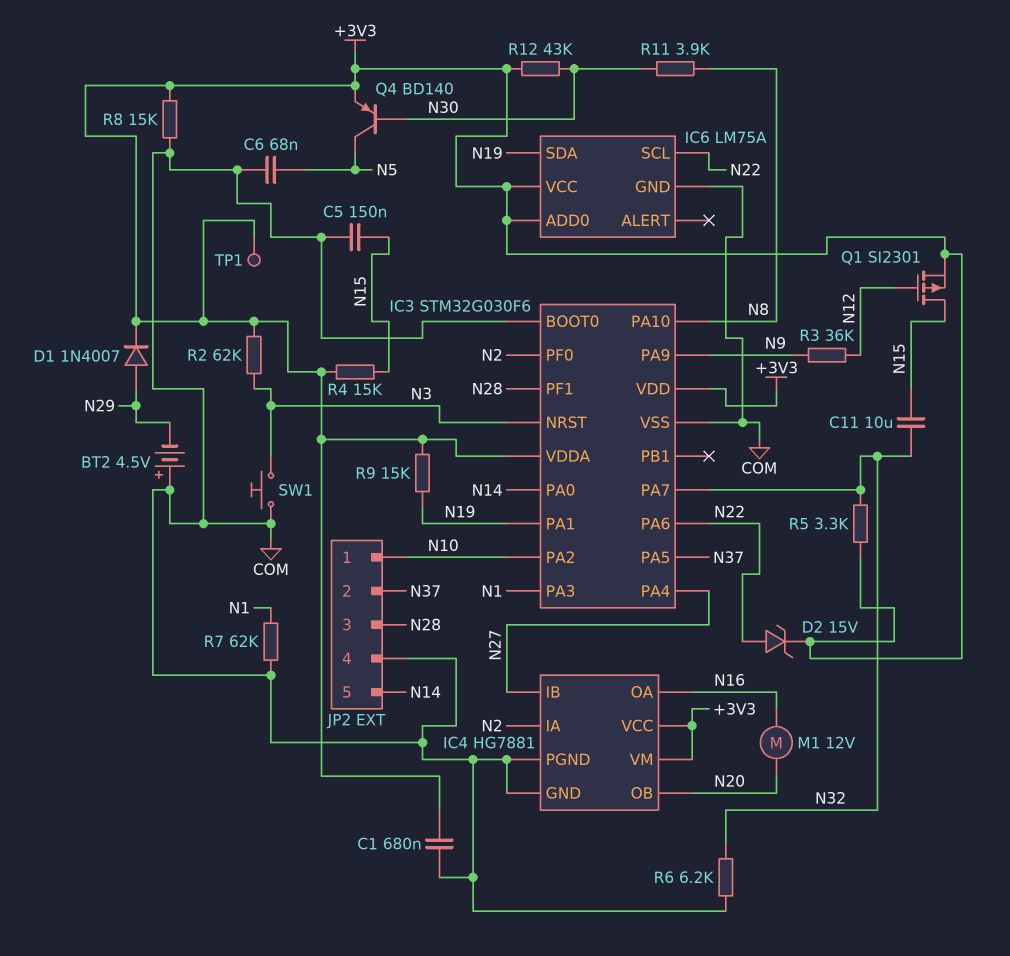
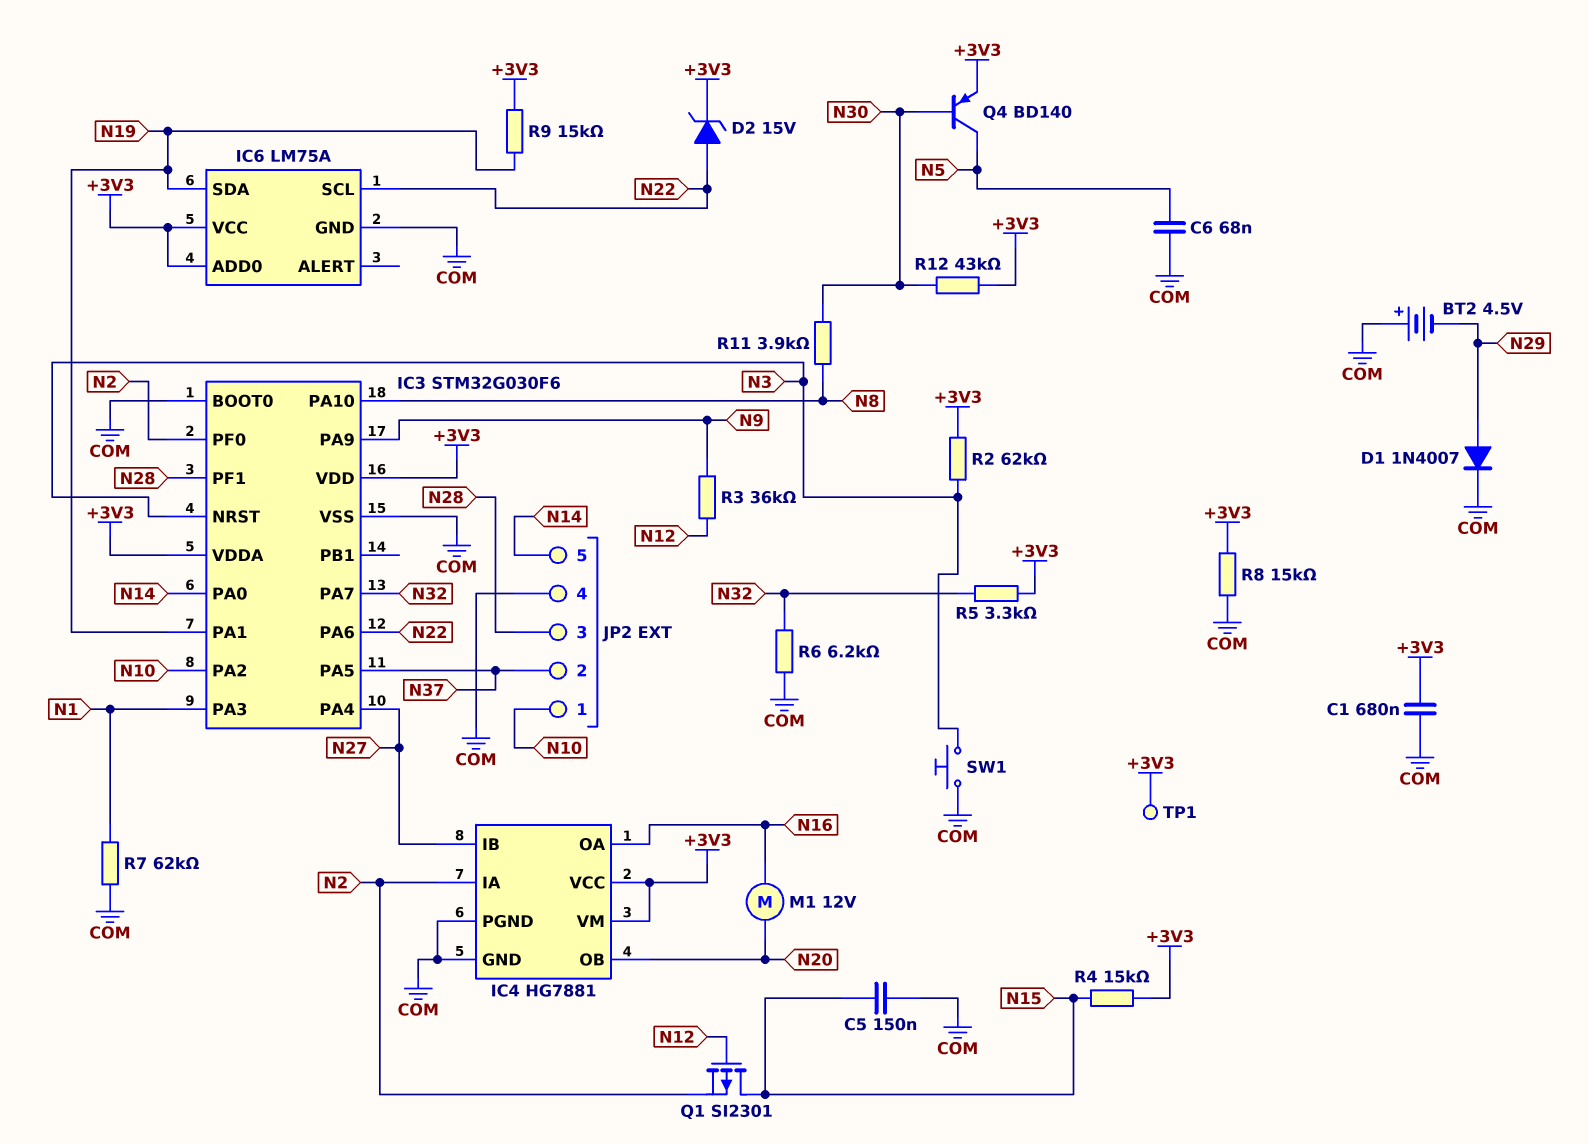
C11: 10uF (N15, N32) -> none
D1: diode 1N4007 (A N29, K +3V3) -> diode 1N4007 (A N29, K COM)
Q1: PMOS SI2301 (G N12, D N15, S +3V3) -> PMOS SI2301 (G N12, D N15, S N2)

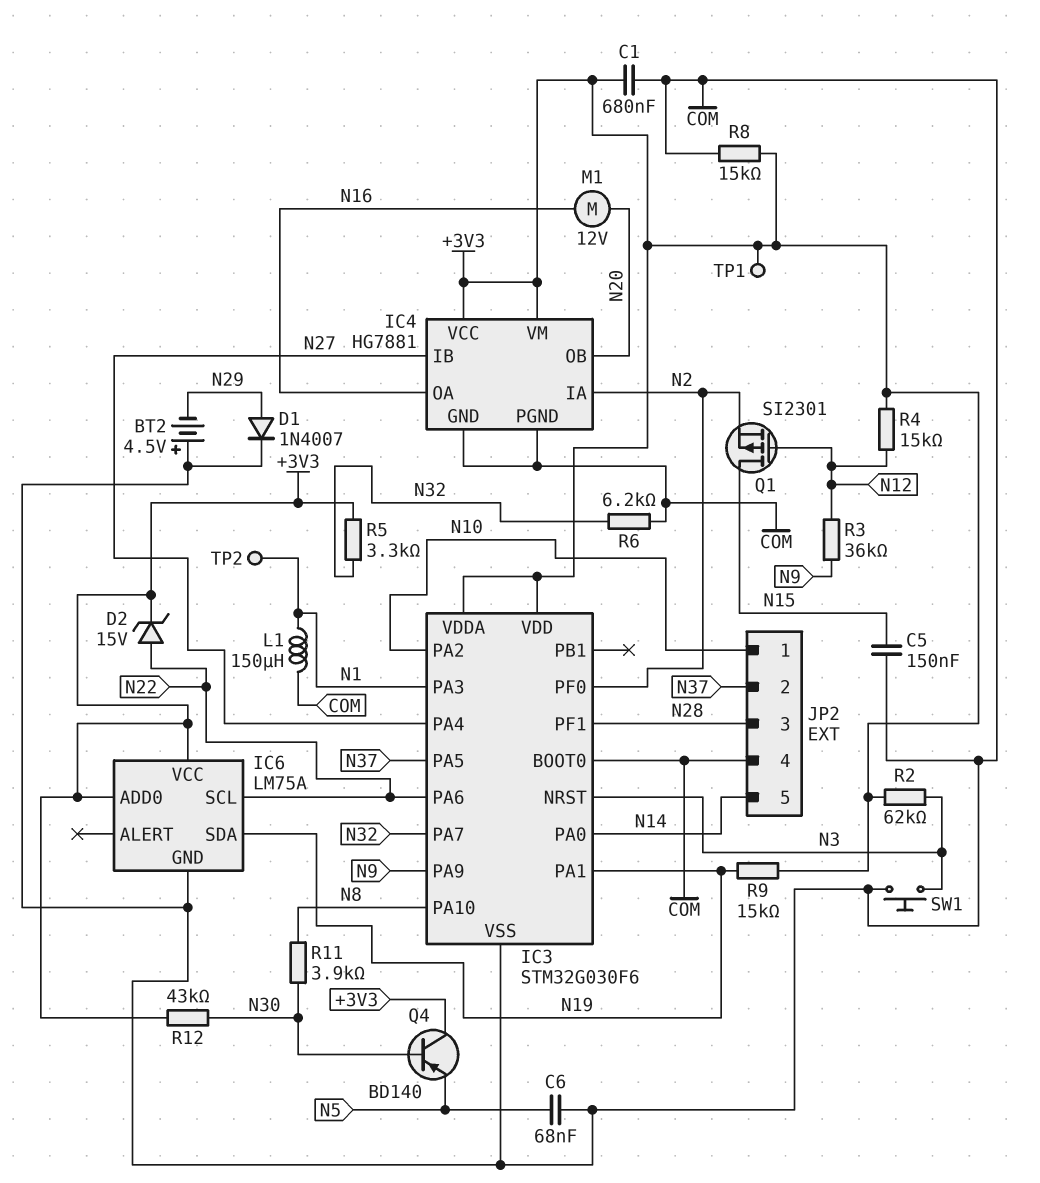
L1: none -> 150uH (COM, N1)
Q4: PNP BD140 (B N30, C N5, E +3V3) -> PNP BD140 (B N30, C +3V3, E N5)
R4: 15k (+3V3, N15) -> 15k (+3V3, N12)
R7: 62k (COM, N1) -> none
TP2: none -> test point (N1)

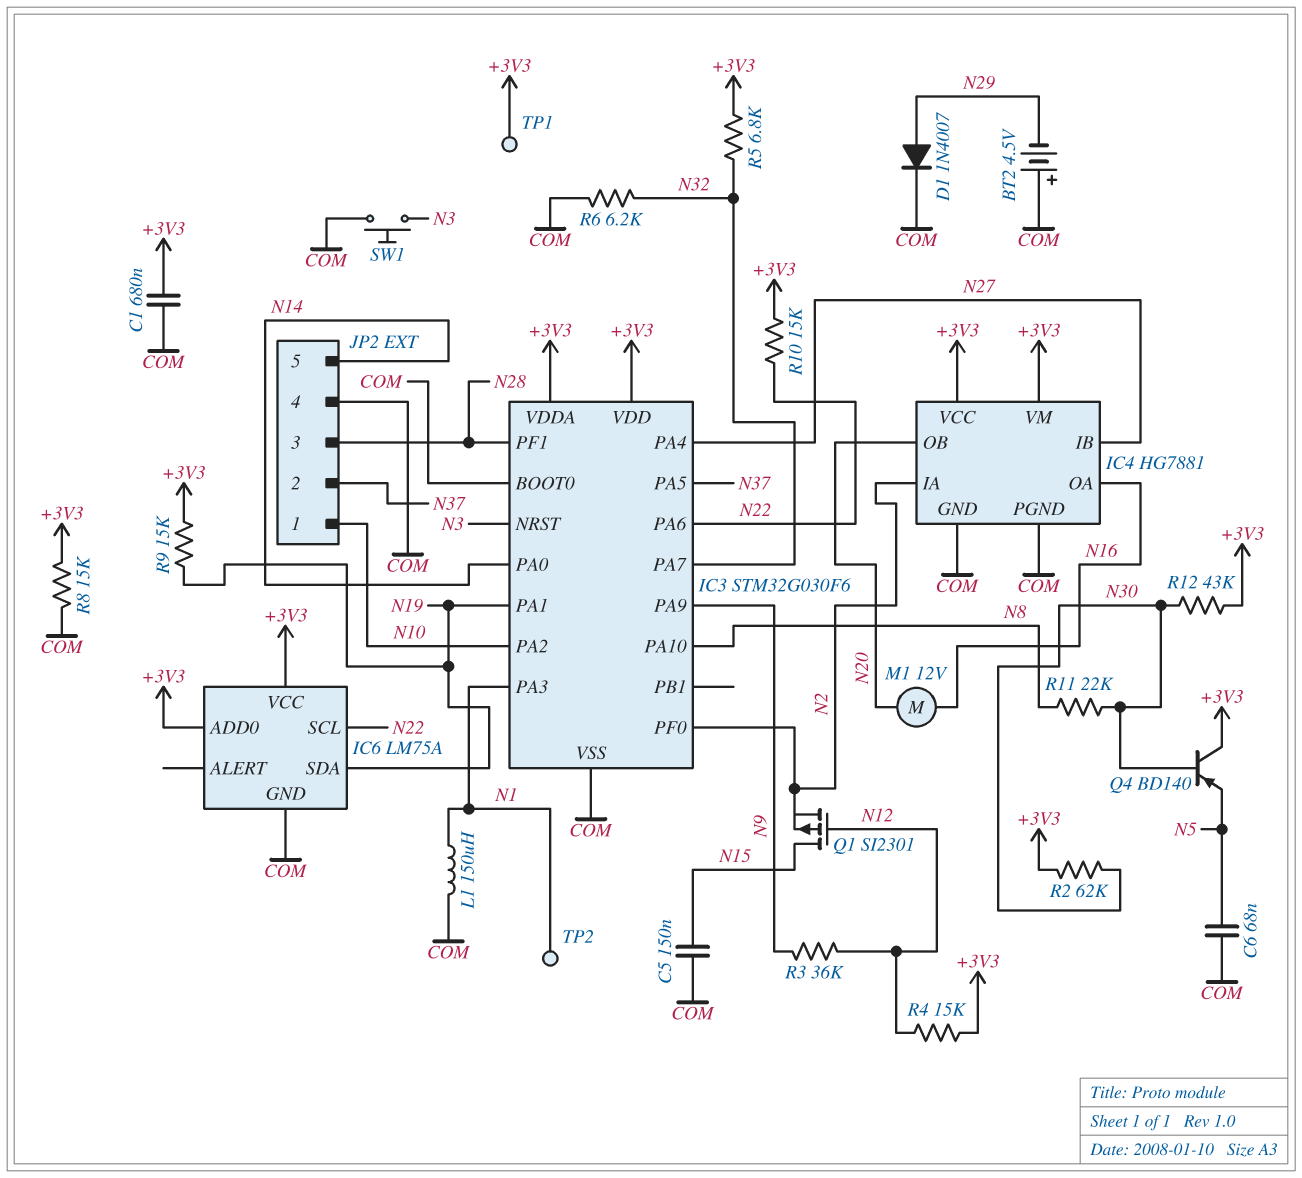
D2: zener 15V (A N22, K +3V3) -> none
R2: 62k (+3V3, N3) -> 62k (+3V3, N30)
R5: 3.3k (+3V3, N32) -> 6.8k (+3V3, N32)
R10: none -> 15k (+3V3, N22)
R11: 3.9k (N8, N30) -> 22k (N8, N30)

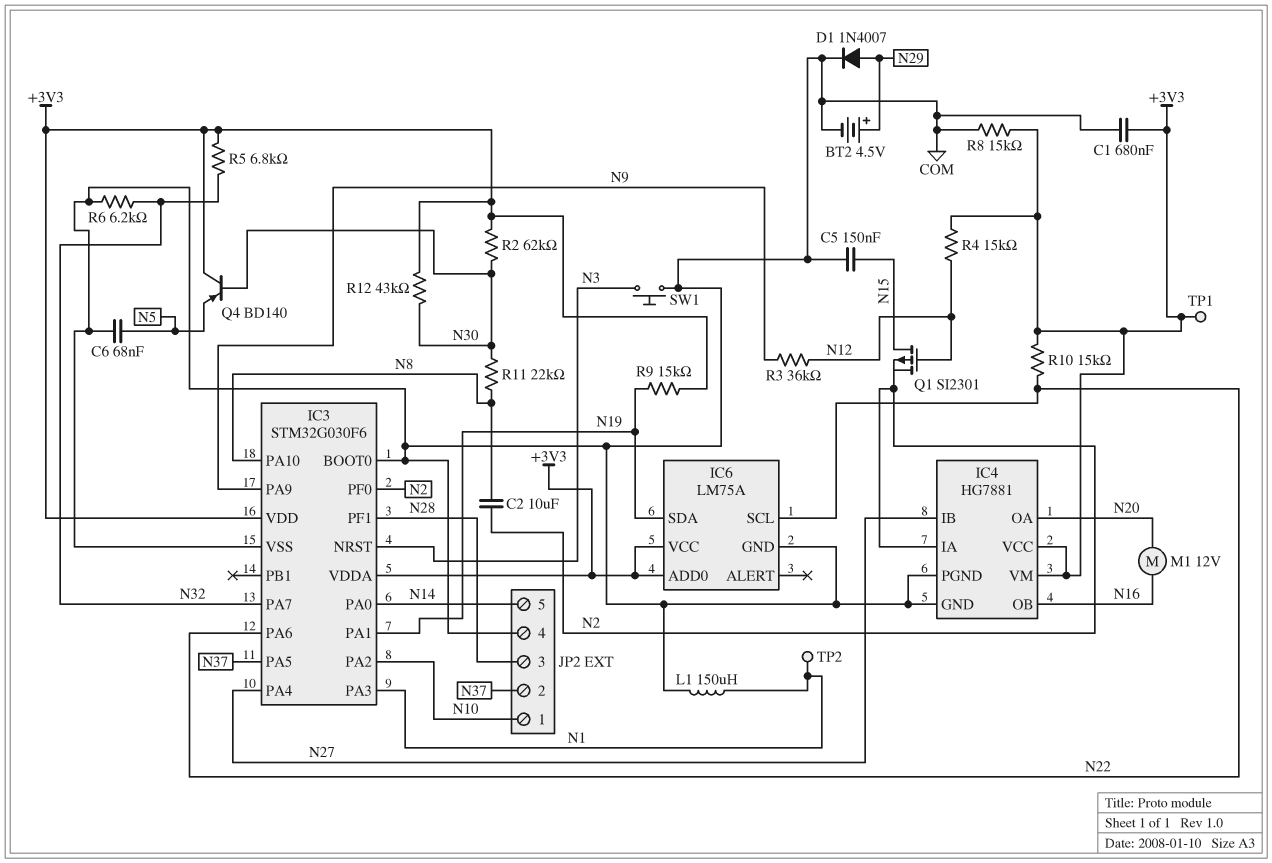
BT2: 4.5V (plus COM, minus N29) -> 4.5V (plus N29, minus COM)
C2: none -> 10uF (N2, N8)
IC4 pin OA: N16 -> N20
IC4 pin OB: N20 -> N16

